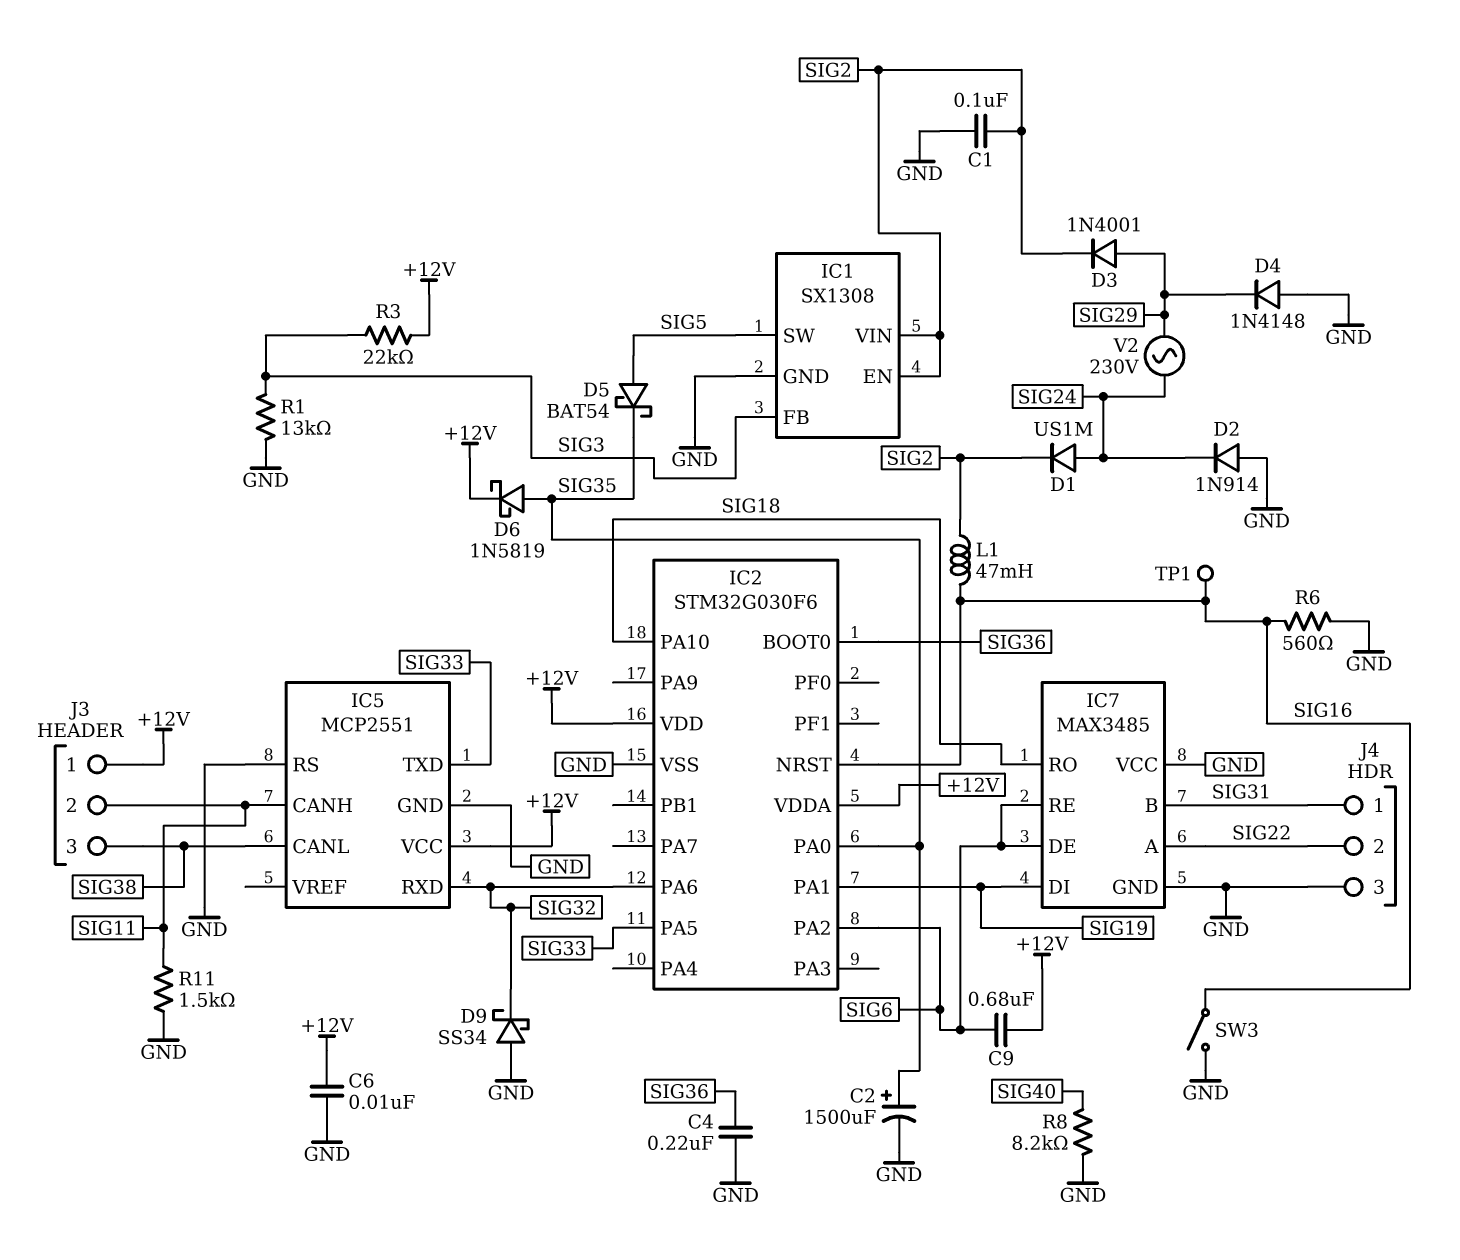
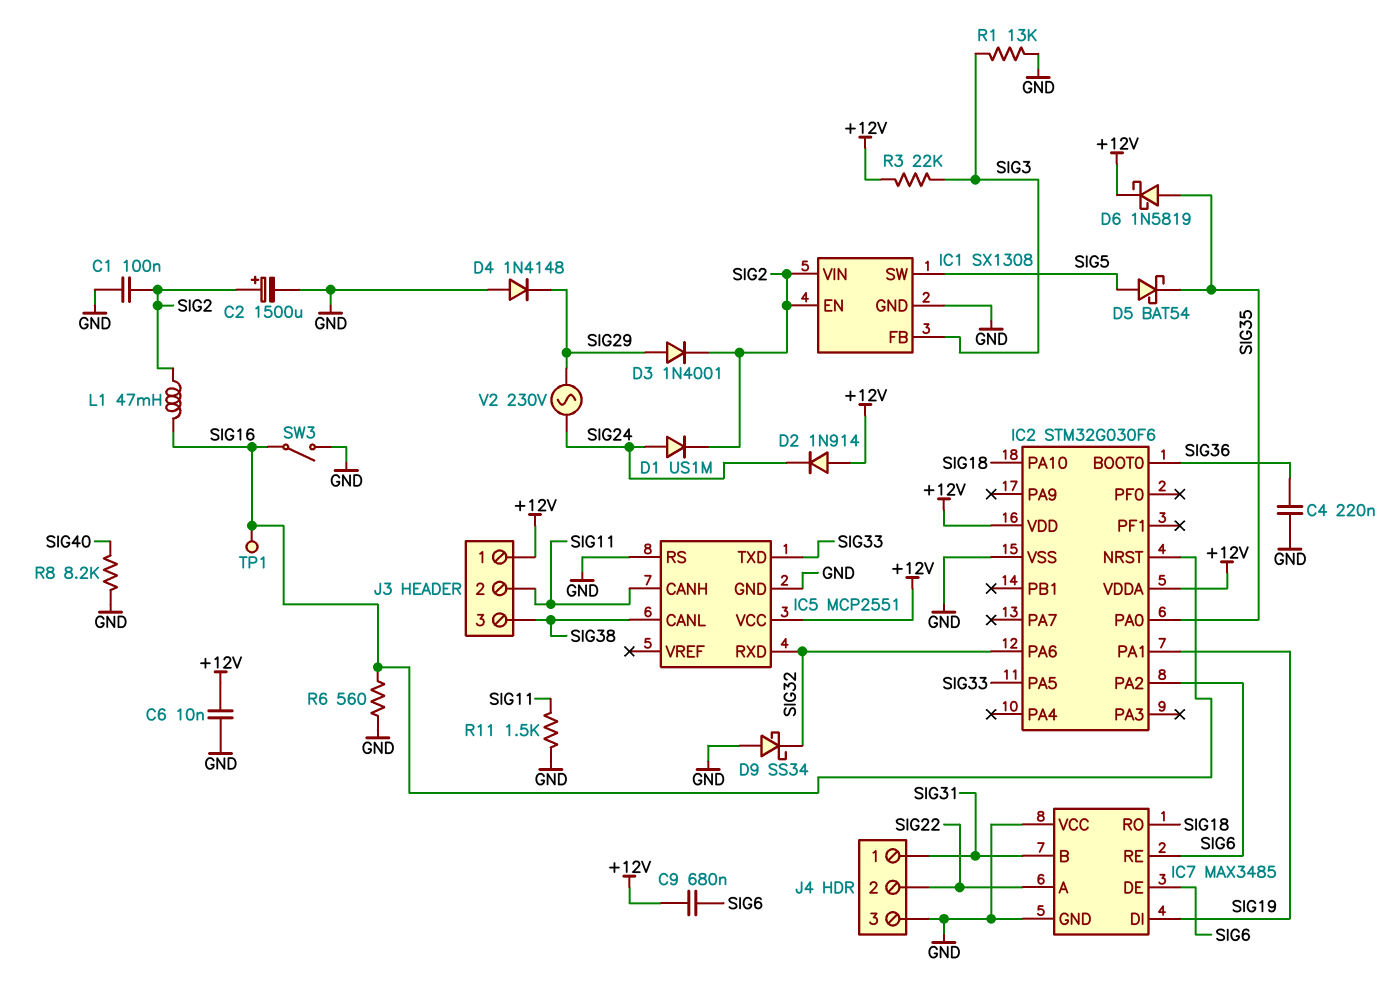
C2: 1500uF (plus SIG35, minus GND) -> 1500uF (plus SIG2, minus GND)
D2: diode 1N914 (A GND, K SIG24) -> diode 1N914 (A +12V, K SIG24)

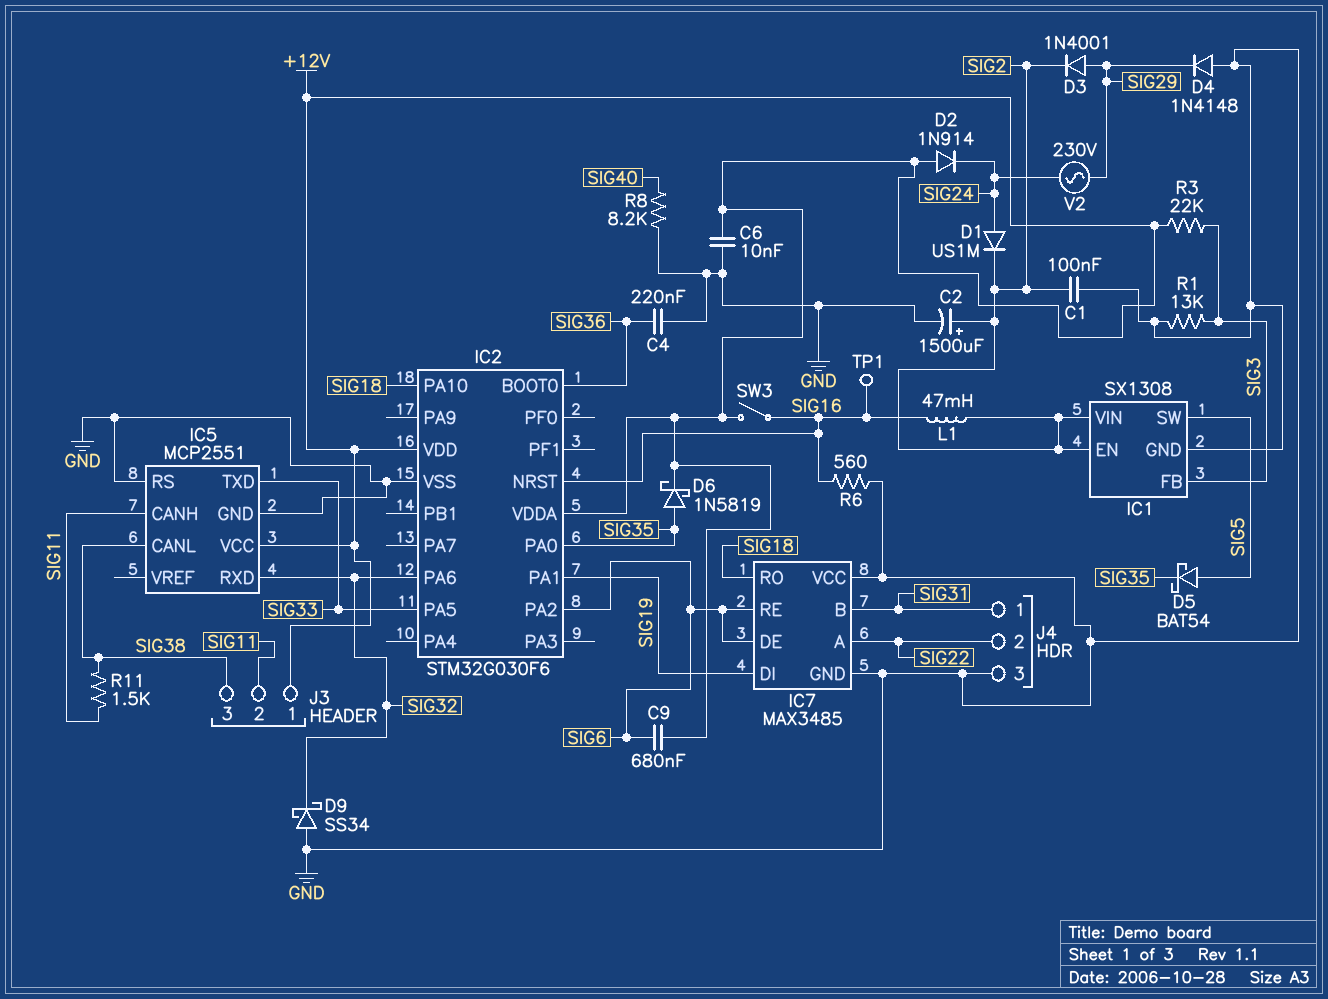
R11: 1.5k (GND, SIG11) -> 1.5k (SIG11, SIG38)
SW3: switch (GND, SIG16) -> switch (+12V, SIG16)

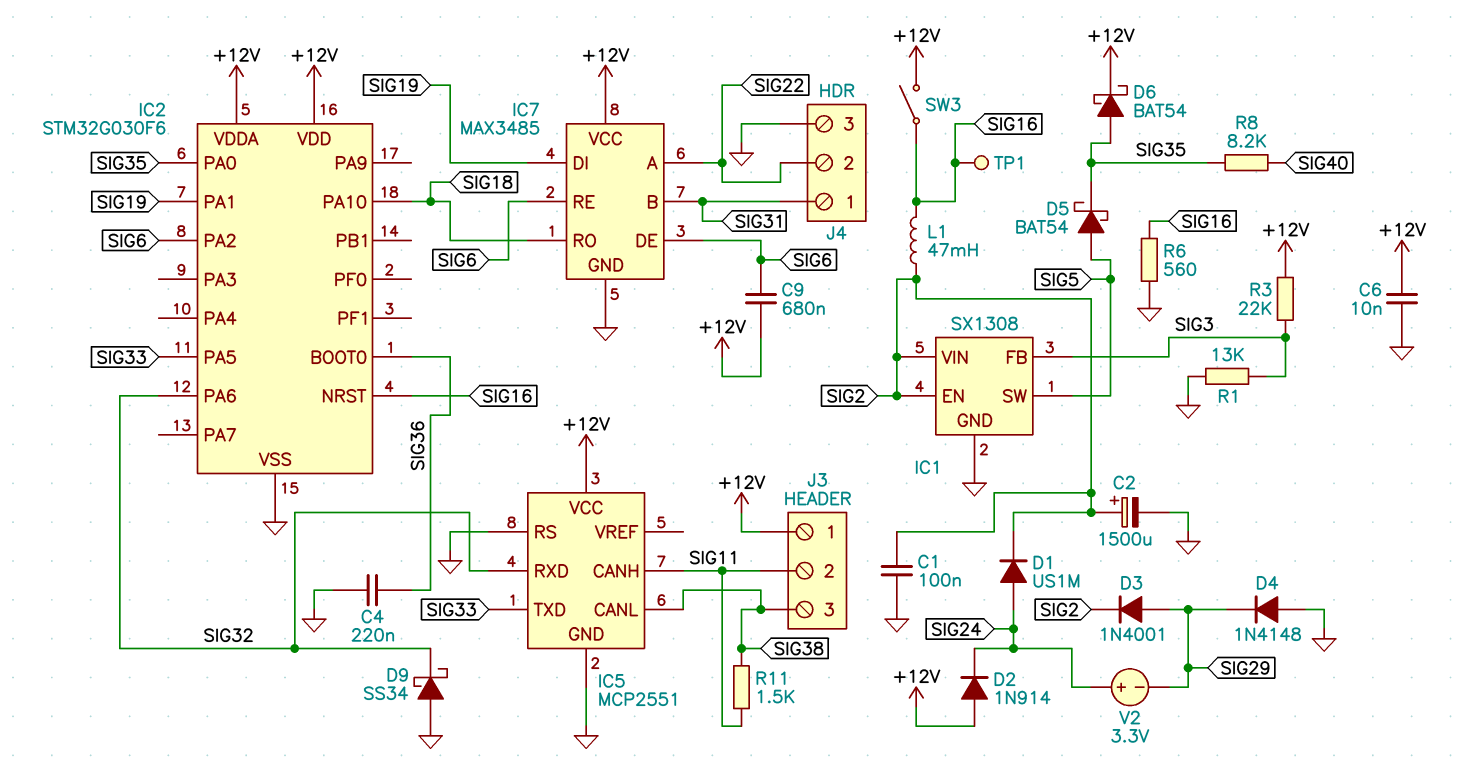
D6: schottky 1N5819 (A SIG35, K +12V) -> schottky BAT54 (A SIG35, K +12V)
IC7 pin VCC: GND -> +12V
R8: 8.2k (GND, SIG40) -> 8.2k (SIG35, SIG40)
V2: AC 230V (SIG24, SIG29) -> 3.3V (plus SIG24, minus SIG29)

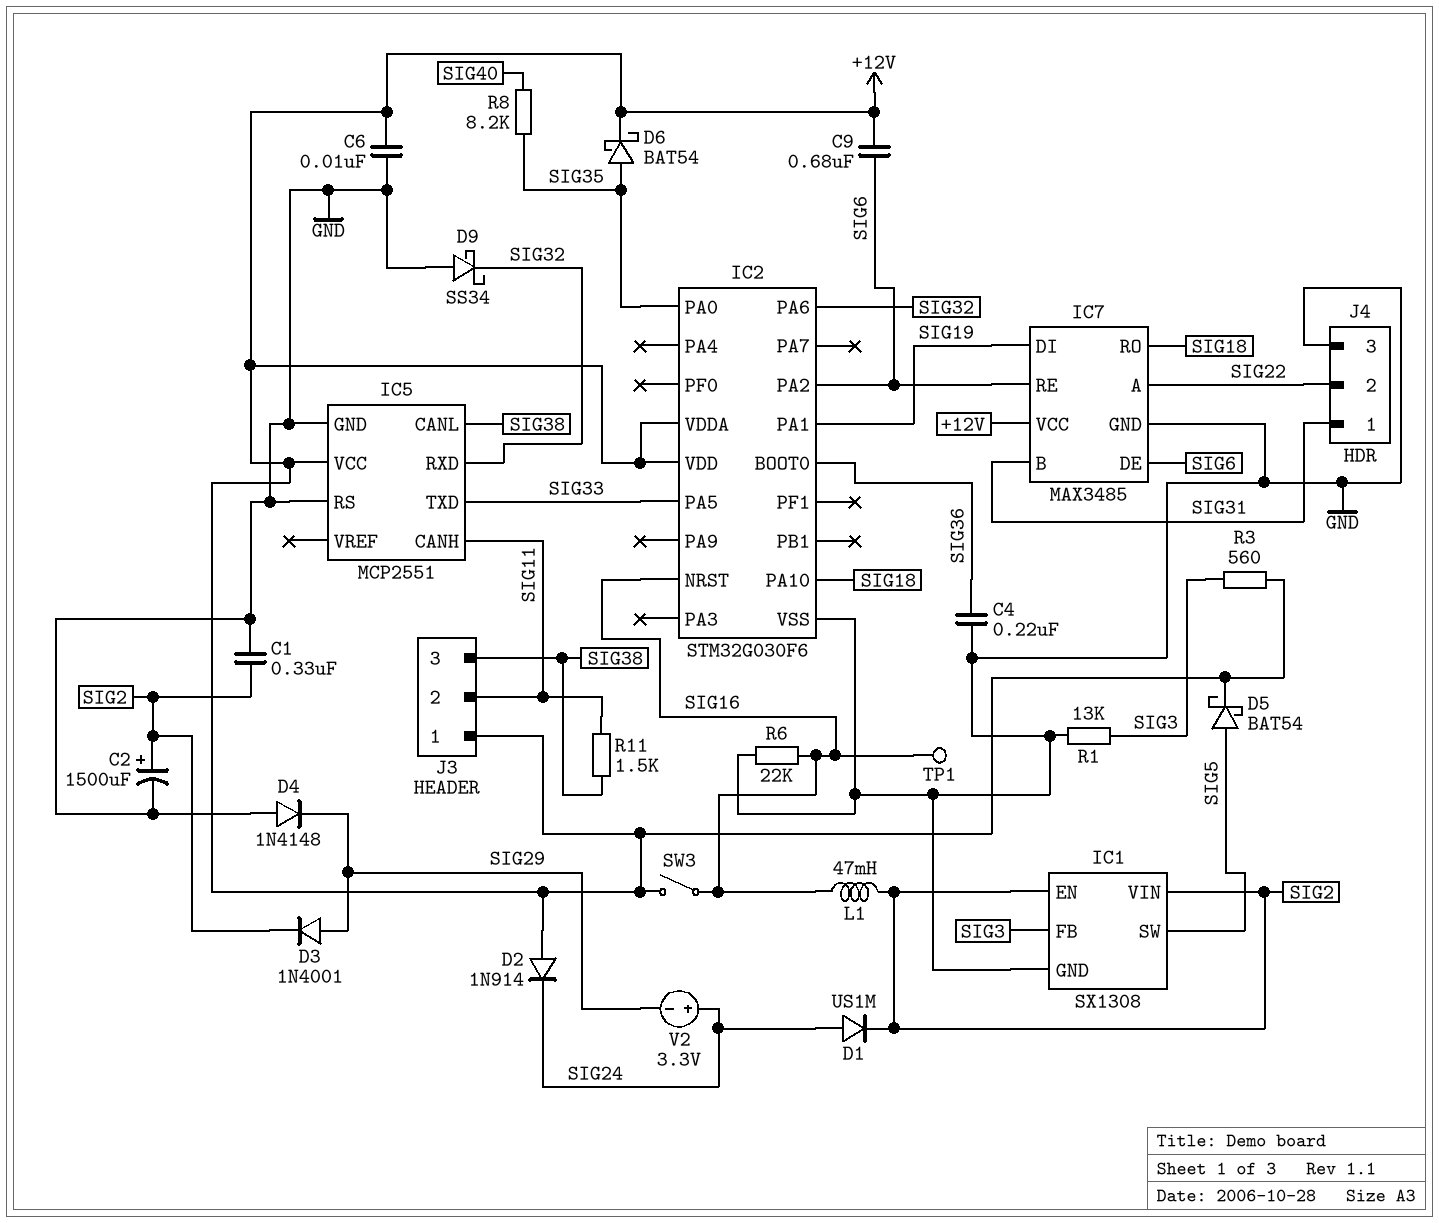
C1: 100nF (GND, SIG2) -> 330nF (GND, SIG2)
D5: schottky BAT54 (A SIG5, K SIG35) -> schottky BAT54 (A SIG5, K +12V)
R3: 22k (+12V, SIG3) -> 560 (+12V, SIG3)
R6: 560 (GND, SIG16) -> 22k (GND, SIG16)

